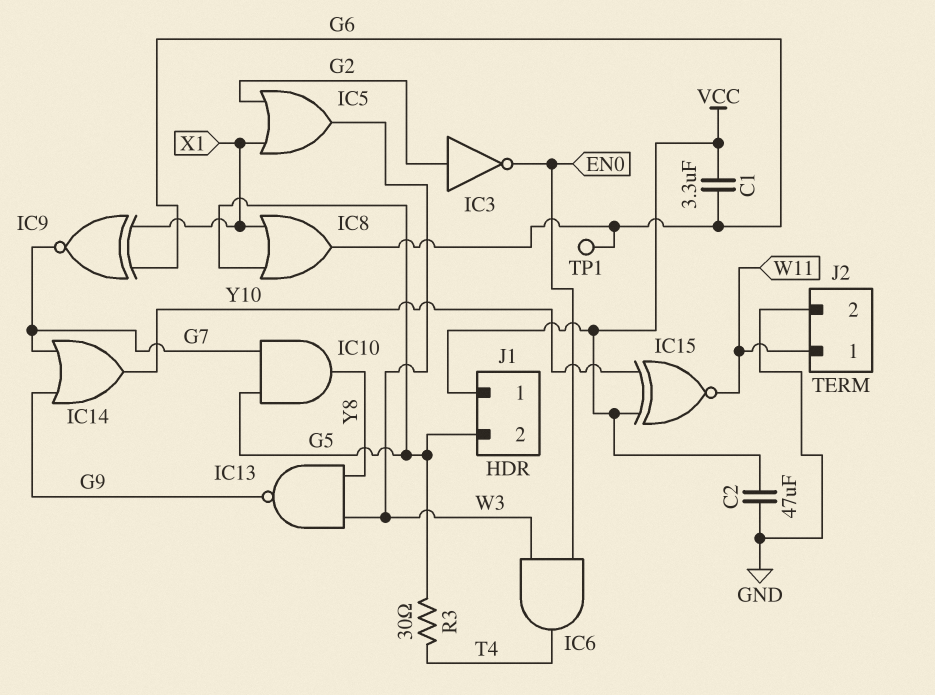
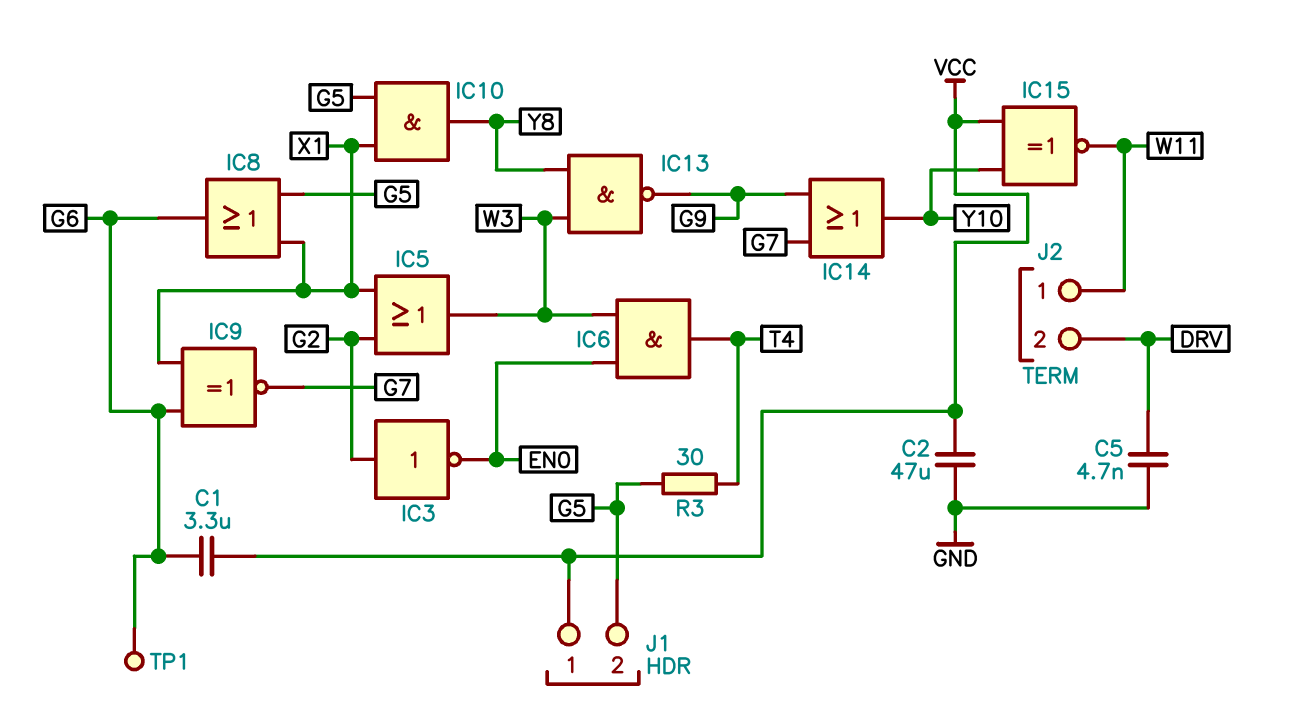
C5: none -> 4.7nF (DRV, GND)
IC10: AND (in G5, in G7, out Y8) -> AND (in G5, in X1, out Y8)
J2 pin 2: GND -> DRV

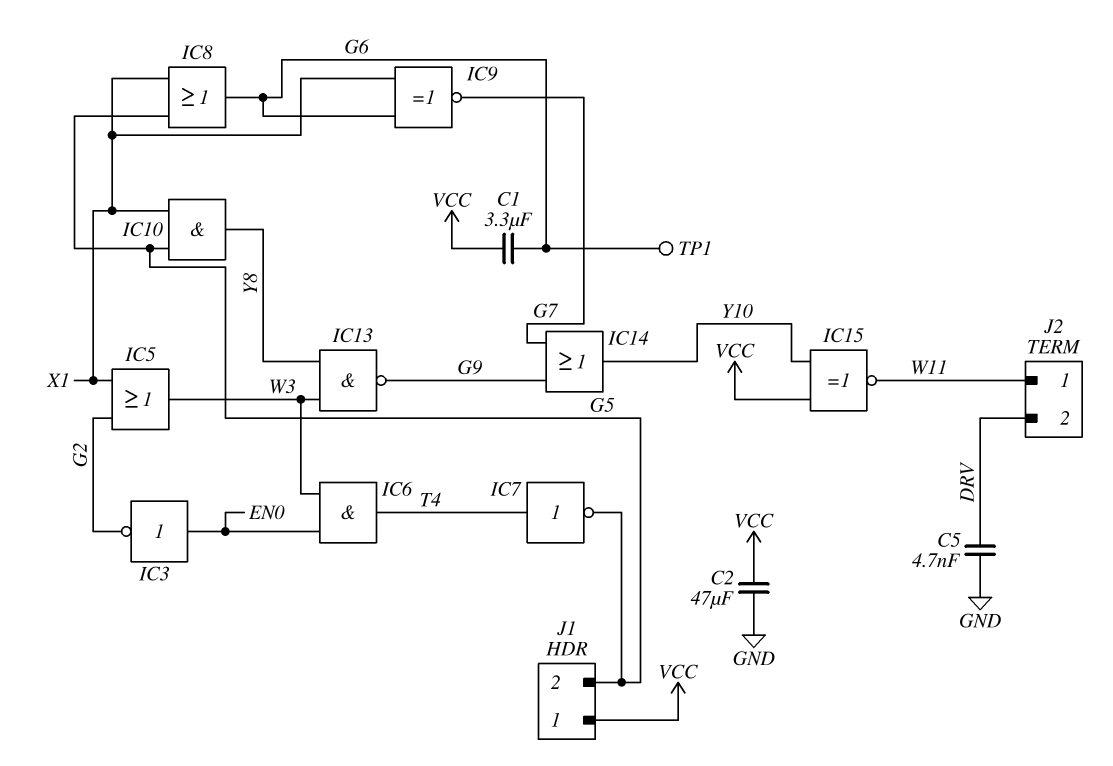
IC3: NOT (in G2, out EN0) -> NOT (in EN0, out G2)
IC7: none -> NOT (in T4, out G5)
R3: 30 (G5, T4) -> none

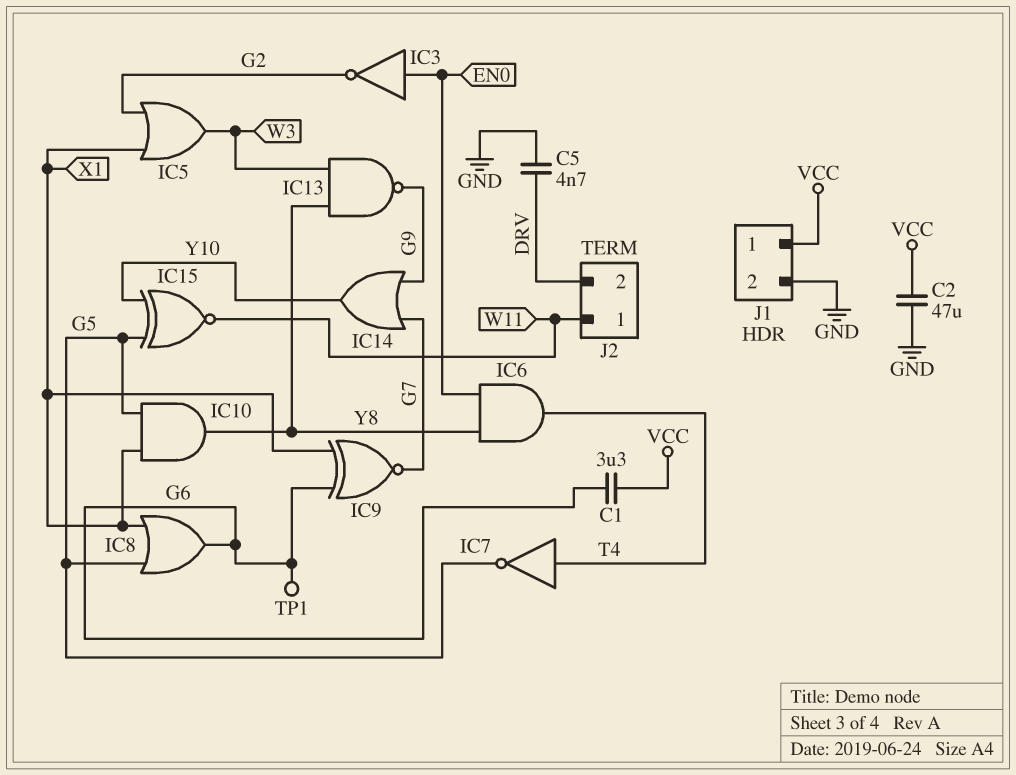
IC6: AND (in EN0, in W3, out T4) -> AND (in EN0, in Y8, out T4)
IC15: XNOR (in VCC, in Y10, out W11) -> XNOR (in G5, in Y10, out W11)
J1 pin 2: G5 -> GND

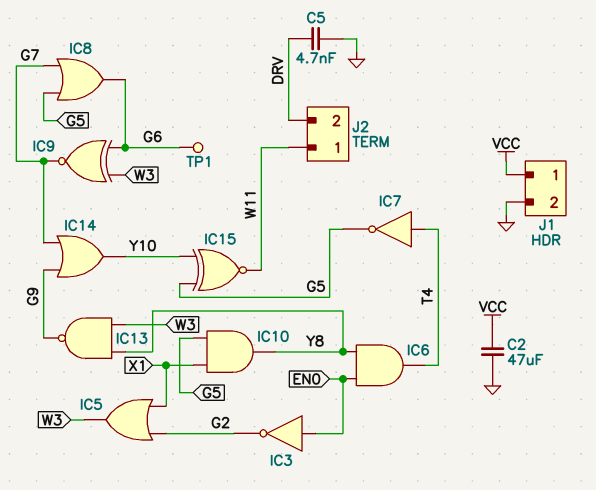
C1: 3.3uF (G6, VCC) -> none
IC8: OR (in G5, in X1, out G6) -> OR (in G5, in G7, out G6)
IC9: XNOR (in G6, in X1, out G7) -> XNOR (in G6, in W3, out G7)

